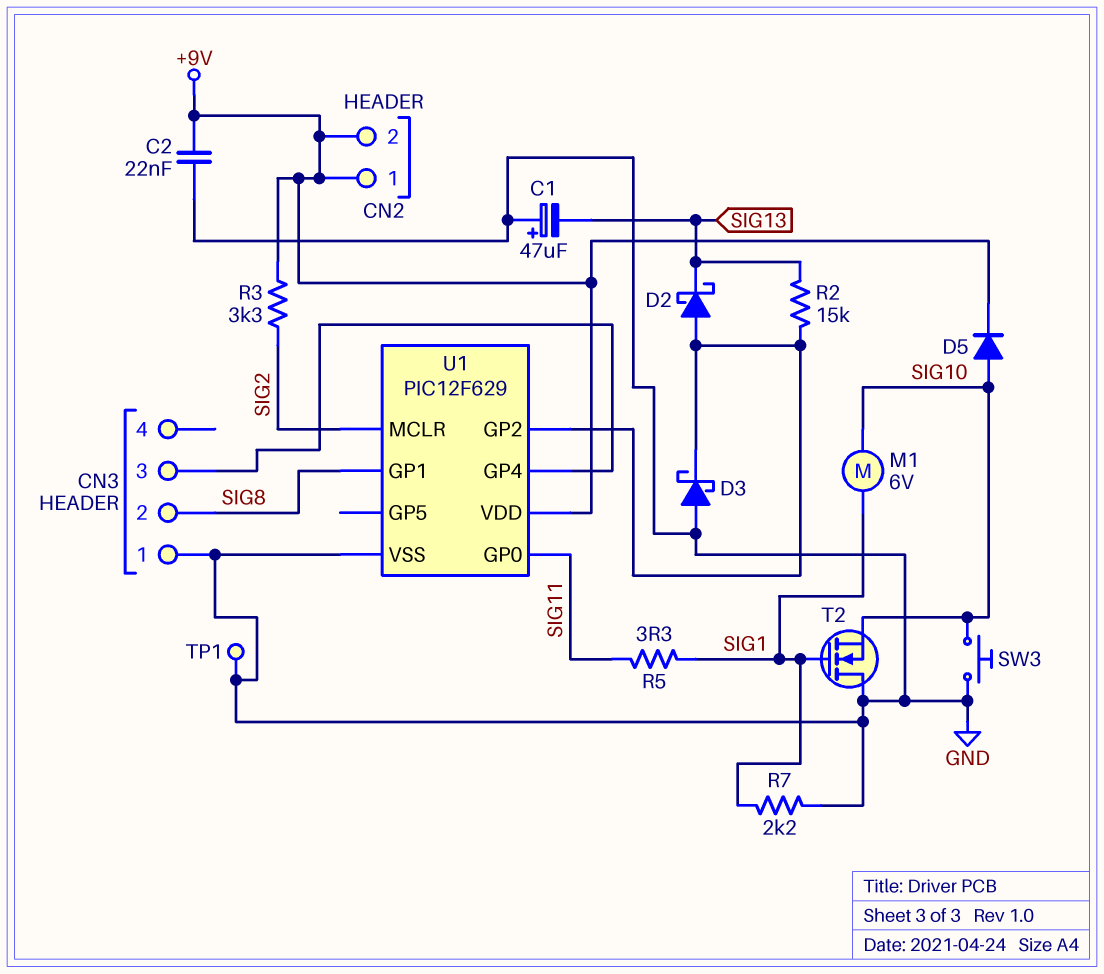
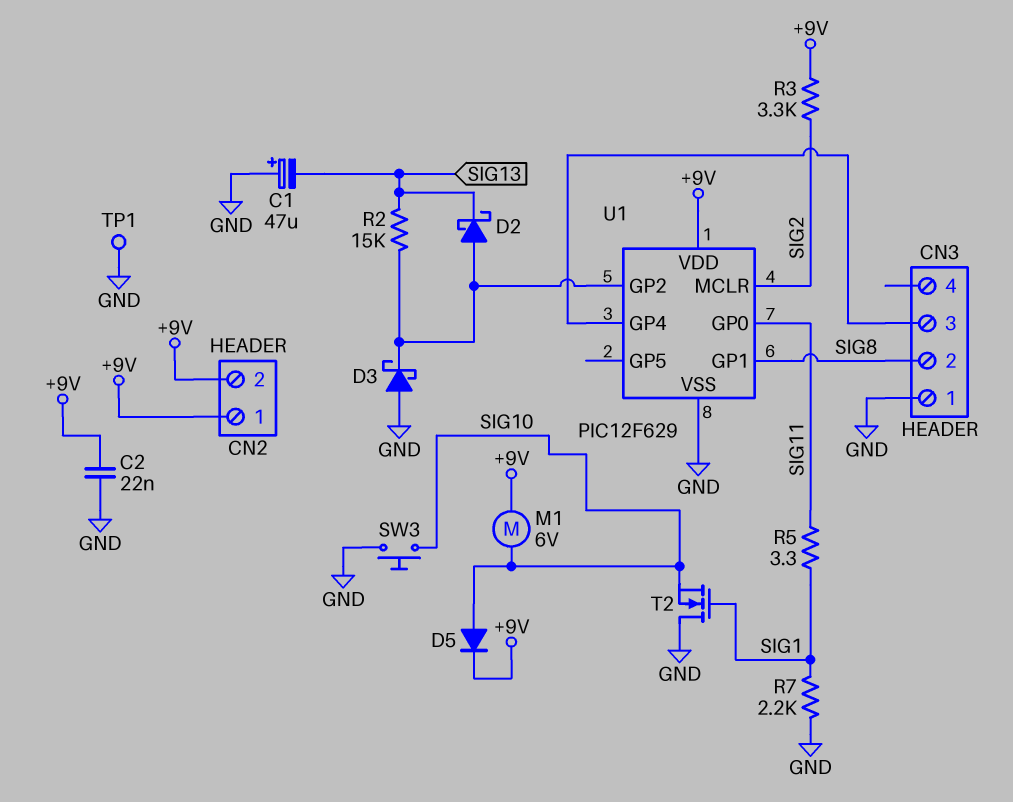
M1: motor 6V (SIG1, SIG10) -> motor 6V (+9V, SIG10)

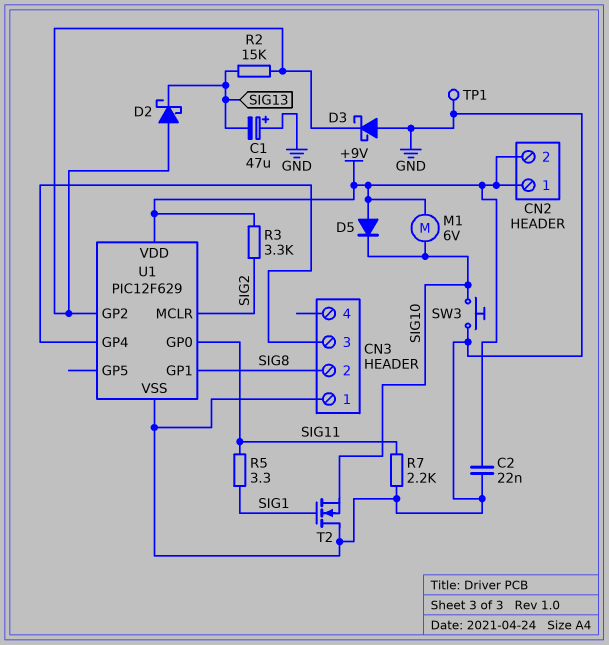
D5: diode (A SIG10, K +9V) -> diode (A +9V, K SIG10)
R7: 2.2k (GND, SIG1) -> 2.2k (GND, SIG11)

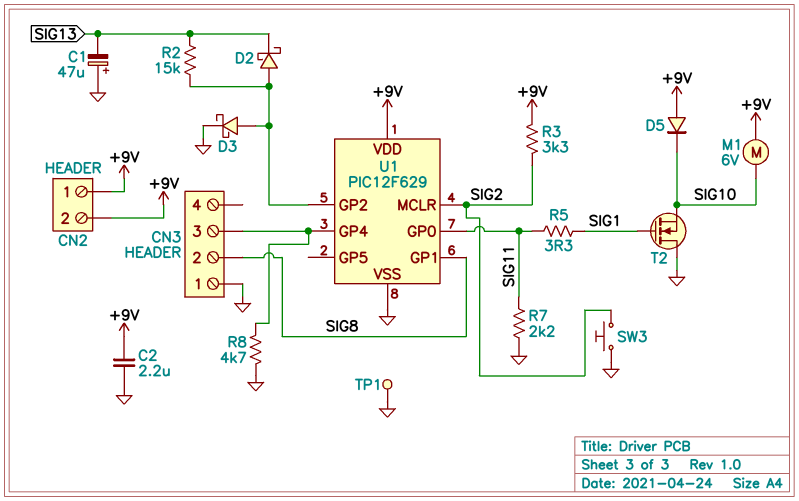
C2: 22nF (+9V, GND) -> 2.2uF (+9V, GND)
D3: schottky (A GND, K U1/GP2) -> schottky (A U1/GP2, K GND)
R8: none -> 4.7k (CN3/3, GND)
SW3: button (GND, SIG10) -> button (GND, SIG2)

